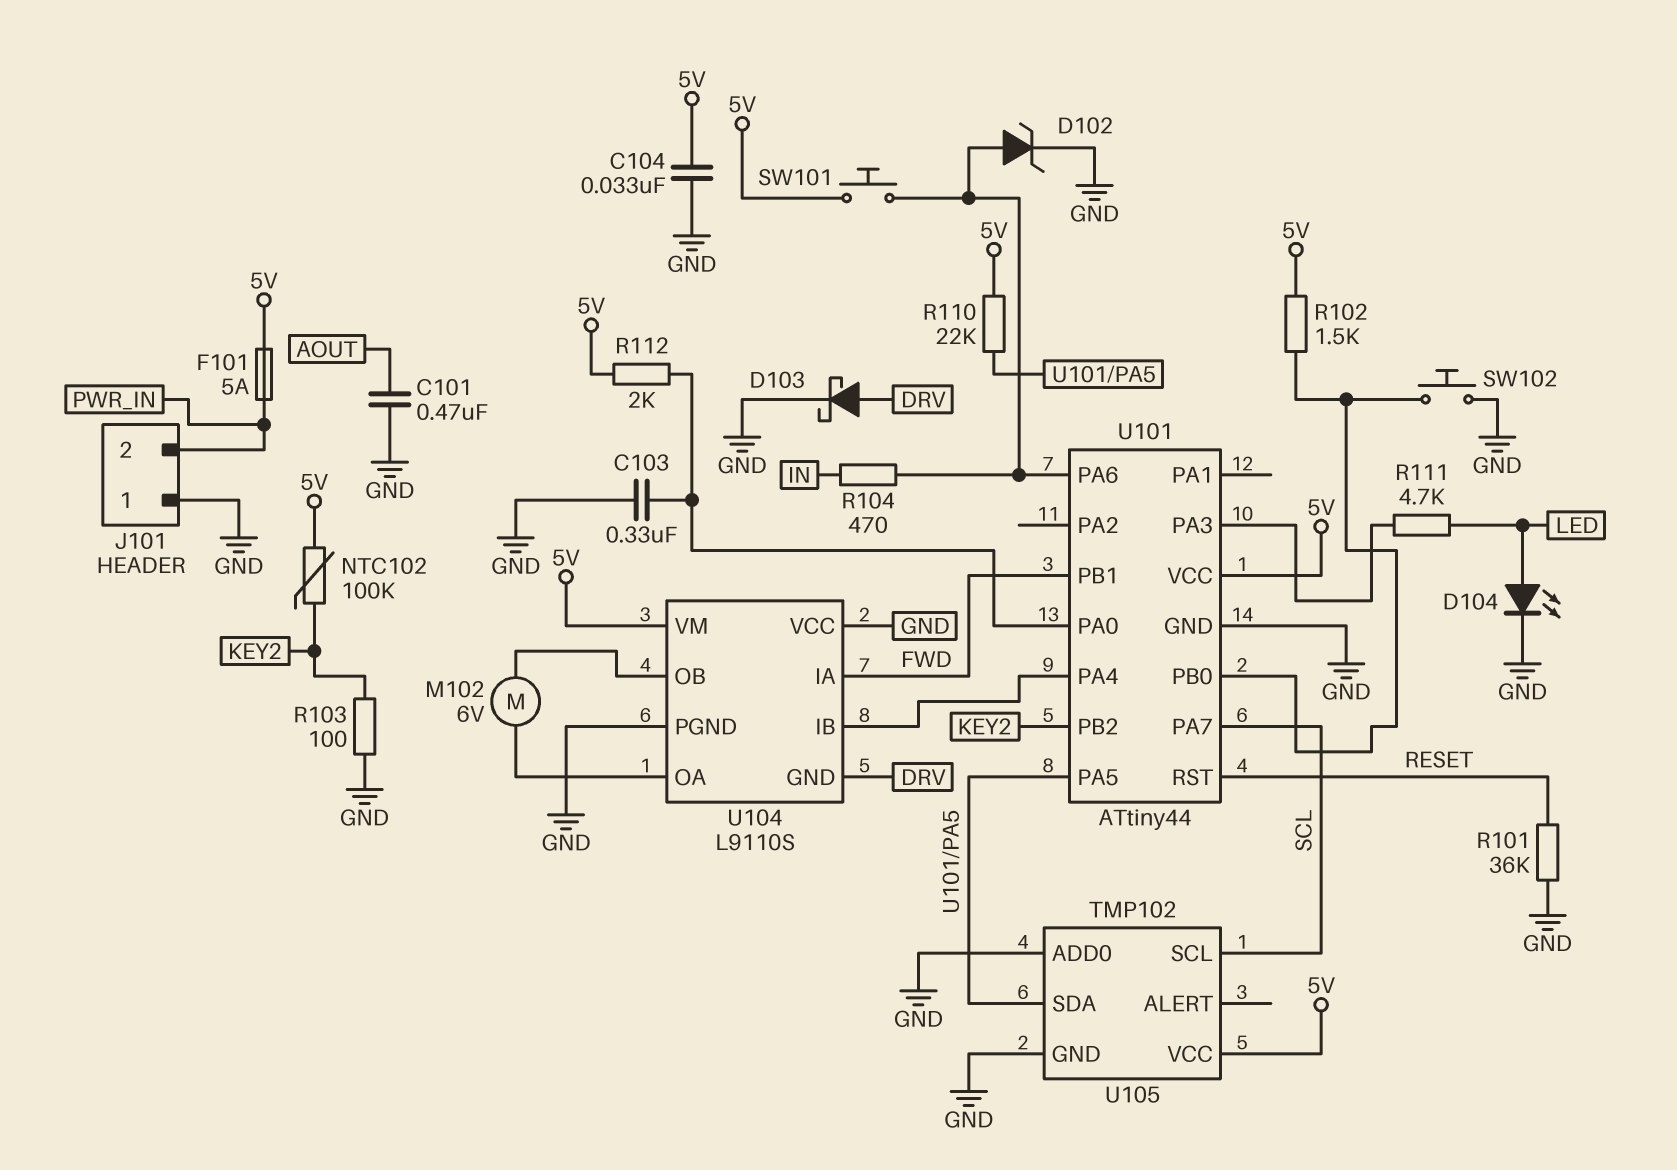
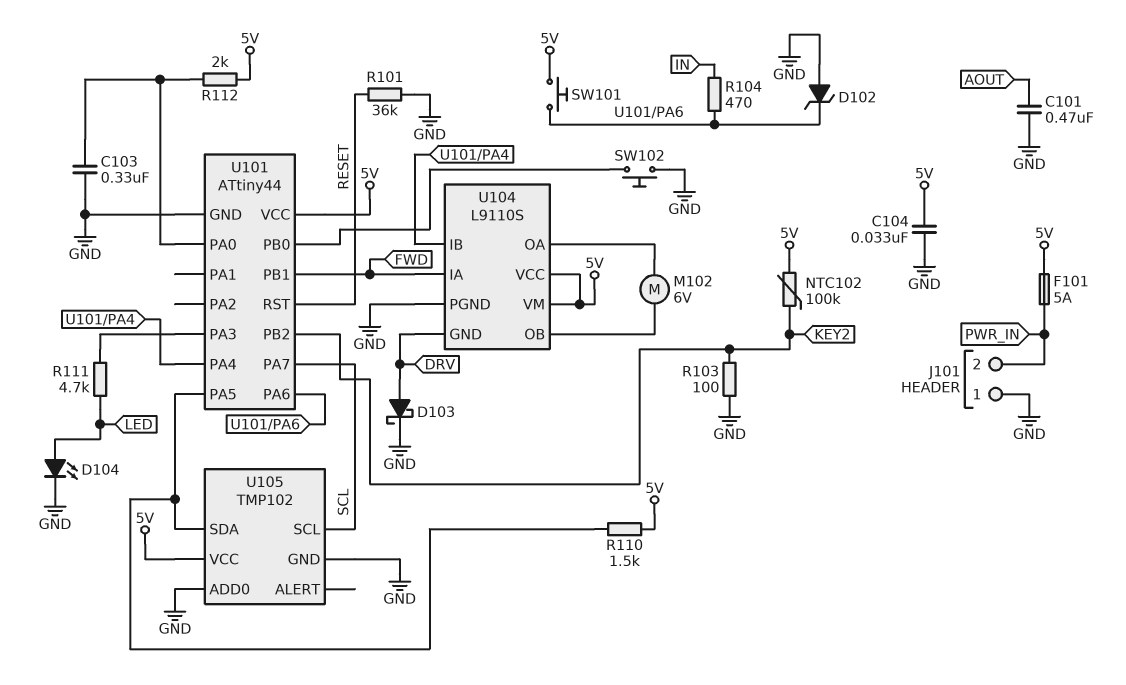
D102: zener (A U101/PA6, K GND) -> zener (A GND, K U101/PA6)
R102: 1.5k (5V, U101/PB0) -> none
R110: 22k (5V, U101/PA5) -> 1.5k (5V, U101/PA5)
U104 pin VCC: GND -> 5V

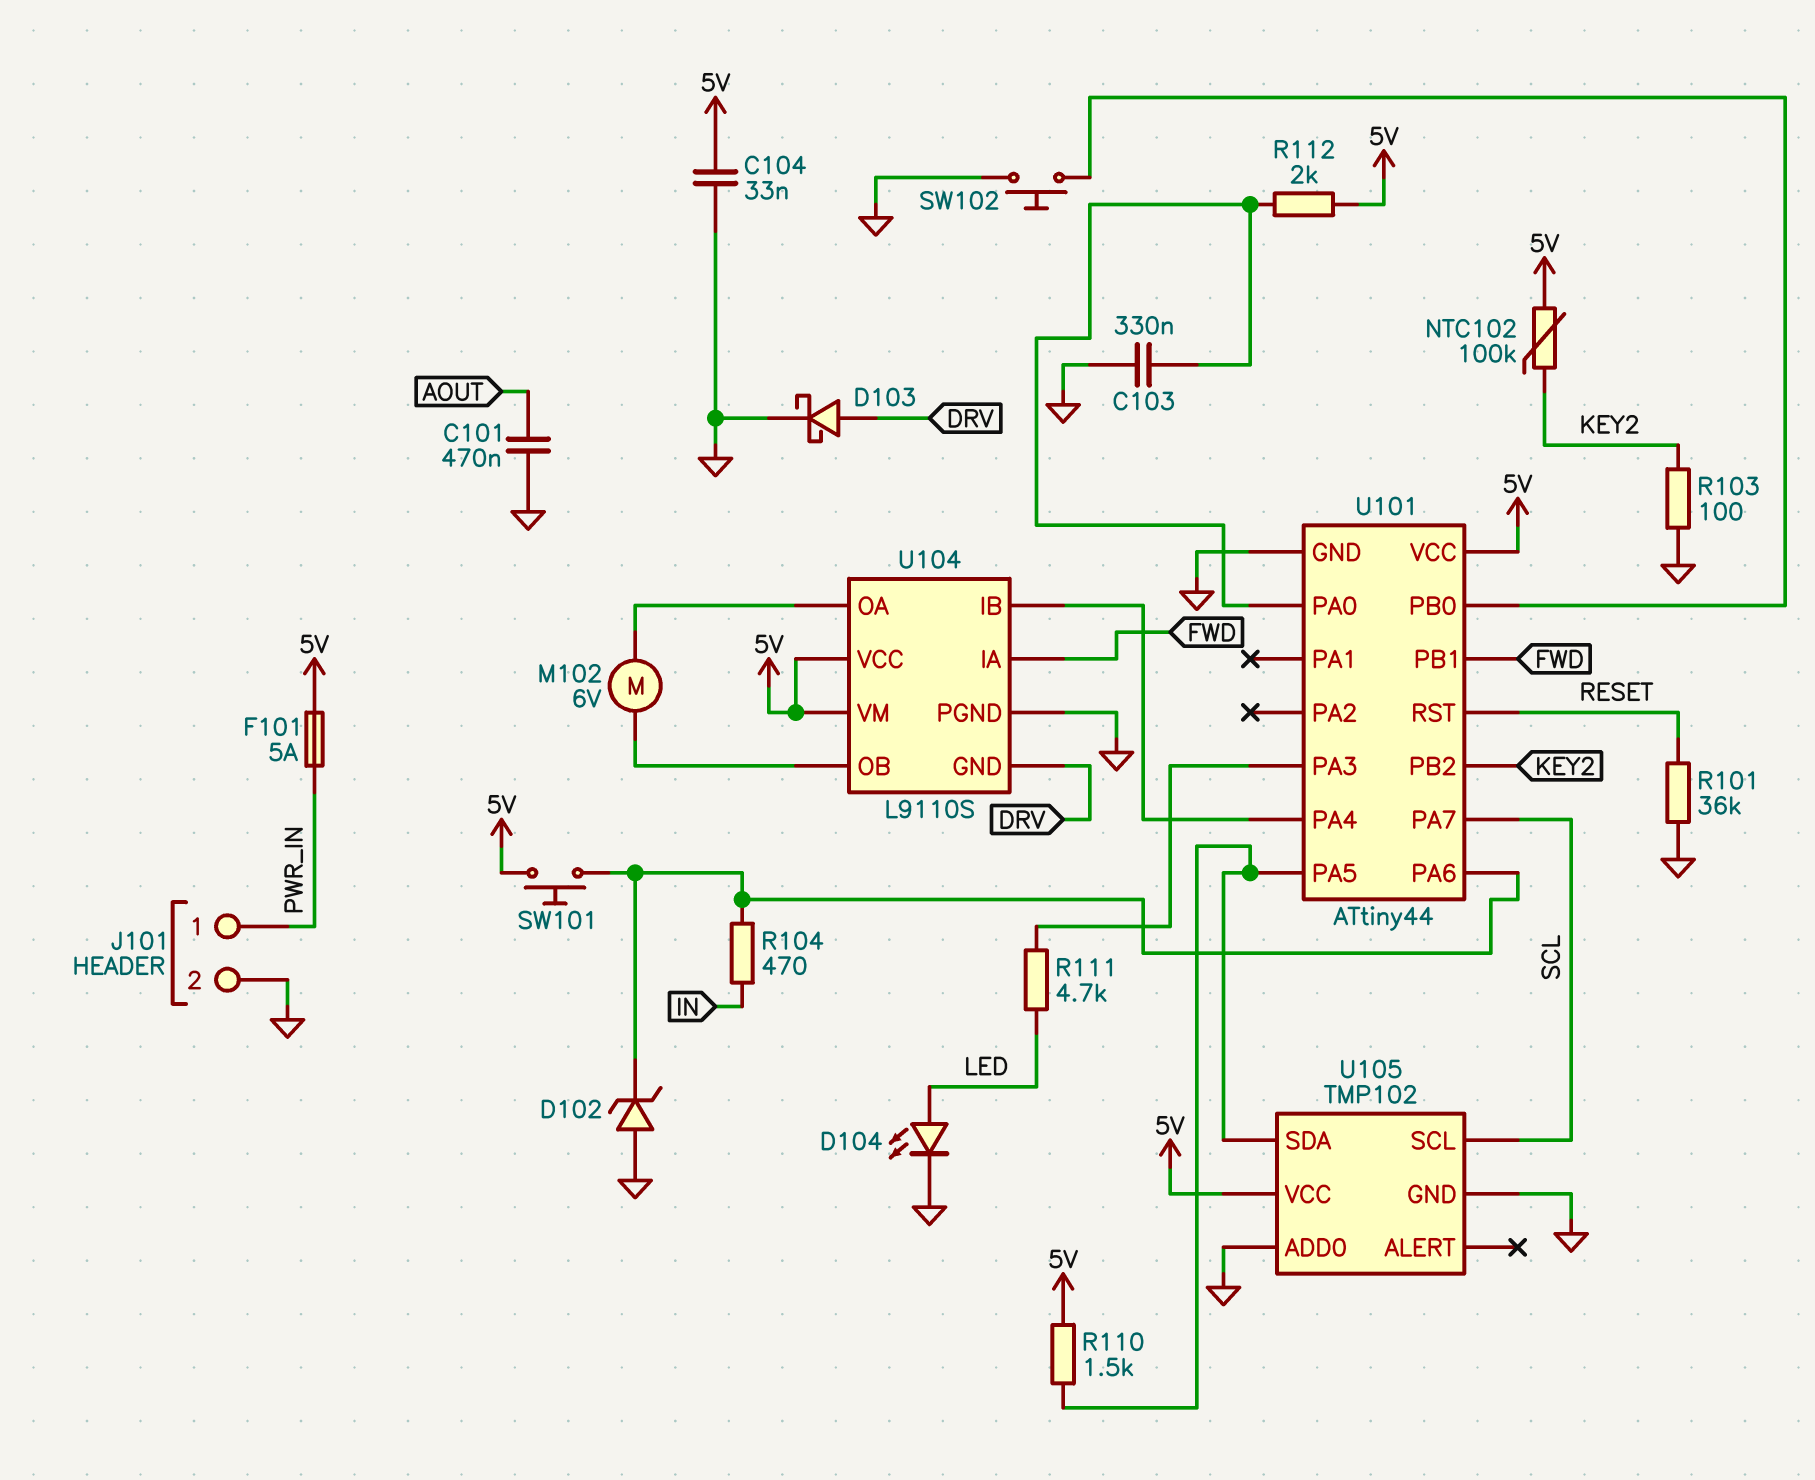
J101 pin 1: GND -> PWR_IN
J101 pin 2: PWR_IN -> GND

